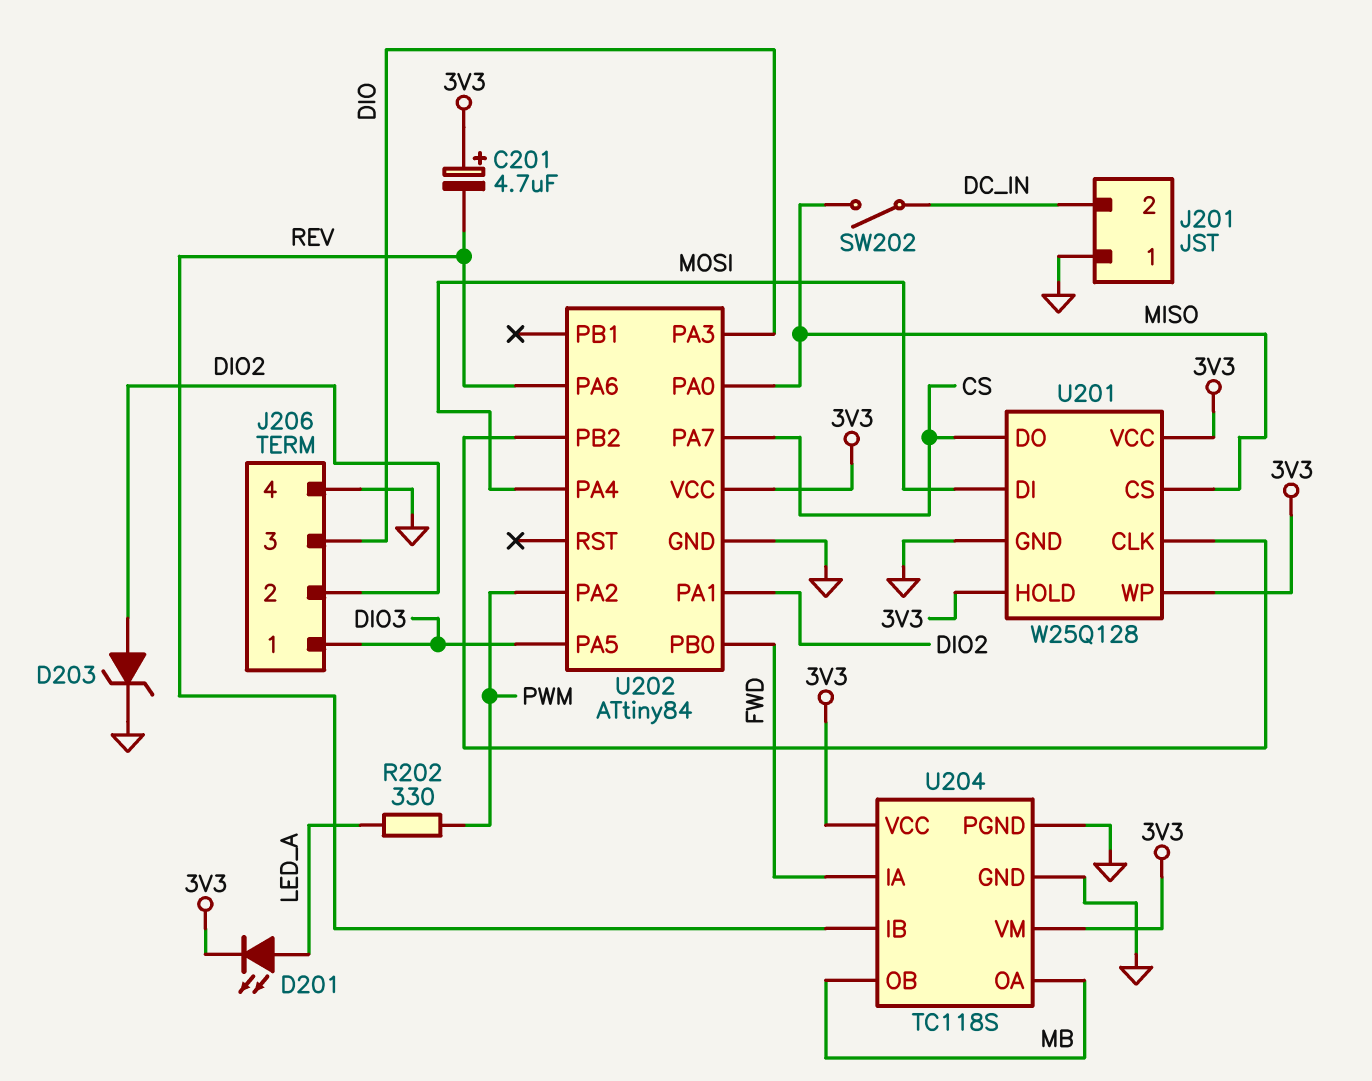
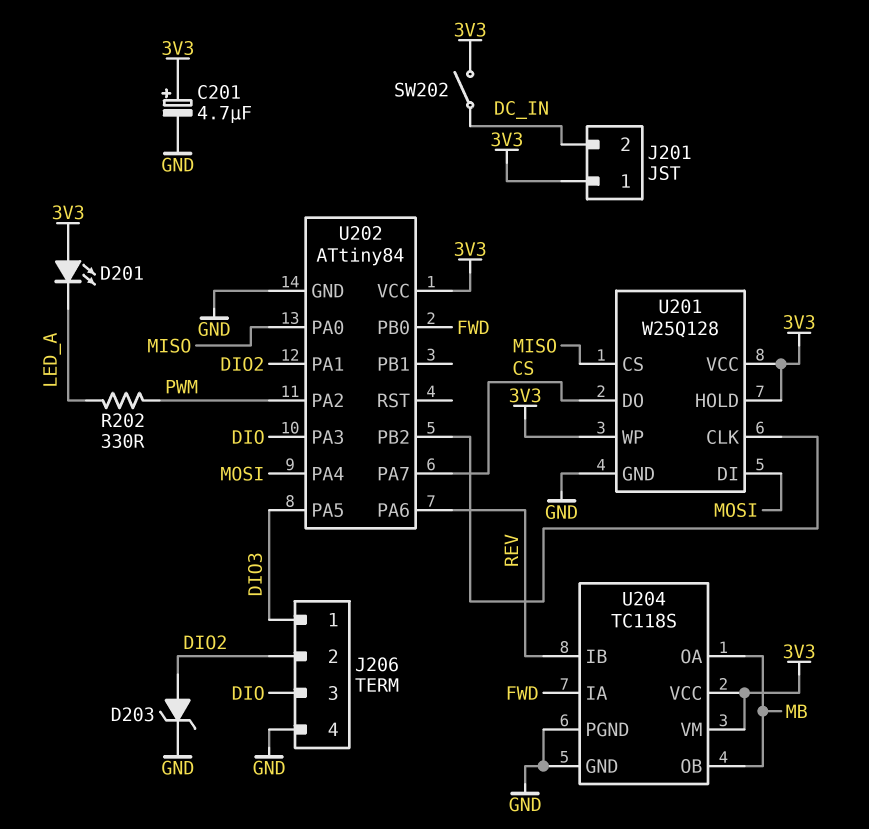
C201: 4.7uF (plus 3V3, minus REV) -> 4.7uF (plus 3V3, minus GND)
D201: LED (A LED_A, K 3V3) -> LED (A 3V3, K LED_A)
J201 pin 1: GND -> 3V3
SW202: switch (DC_IN, MISO) -> switch (3V3, DC_IN)

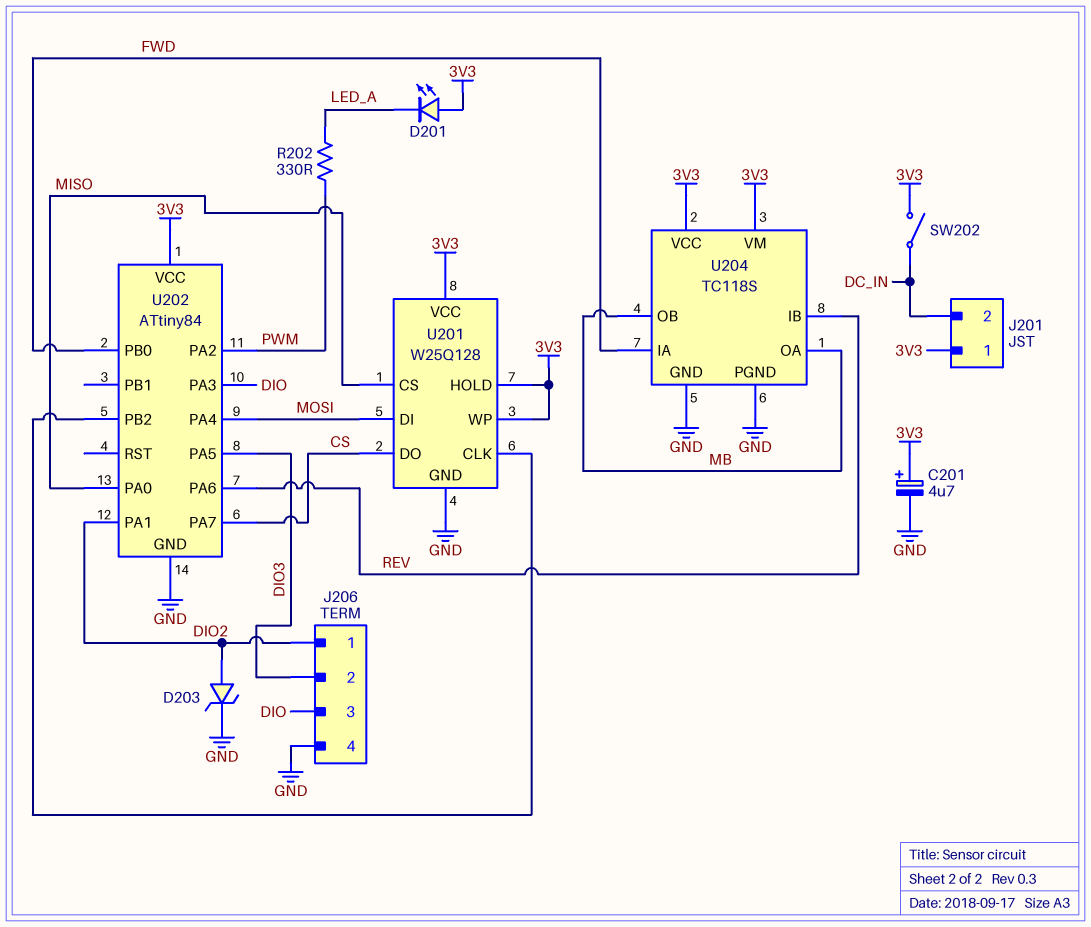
J206 pin 1: DIO3 -> DIO2
J206 pin 2: DIO2 -> DIO3

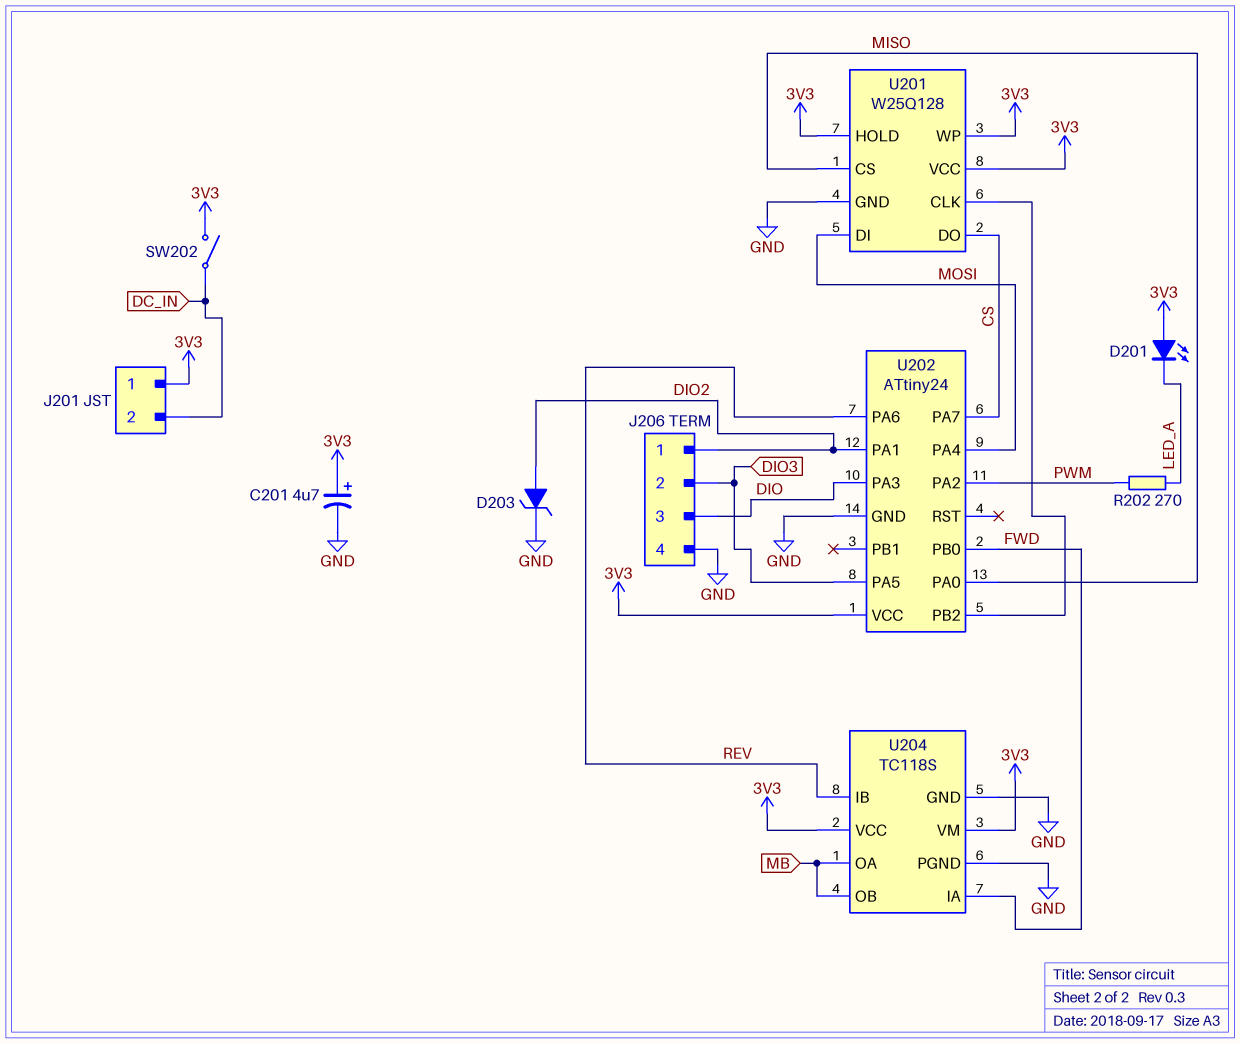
R202: 330 (LED_A, PWM) -> 270 (LED_A, PWM)
U202: ATtiny84 -> ATtiny24

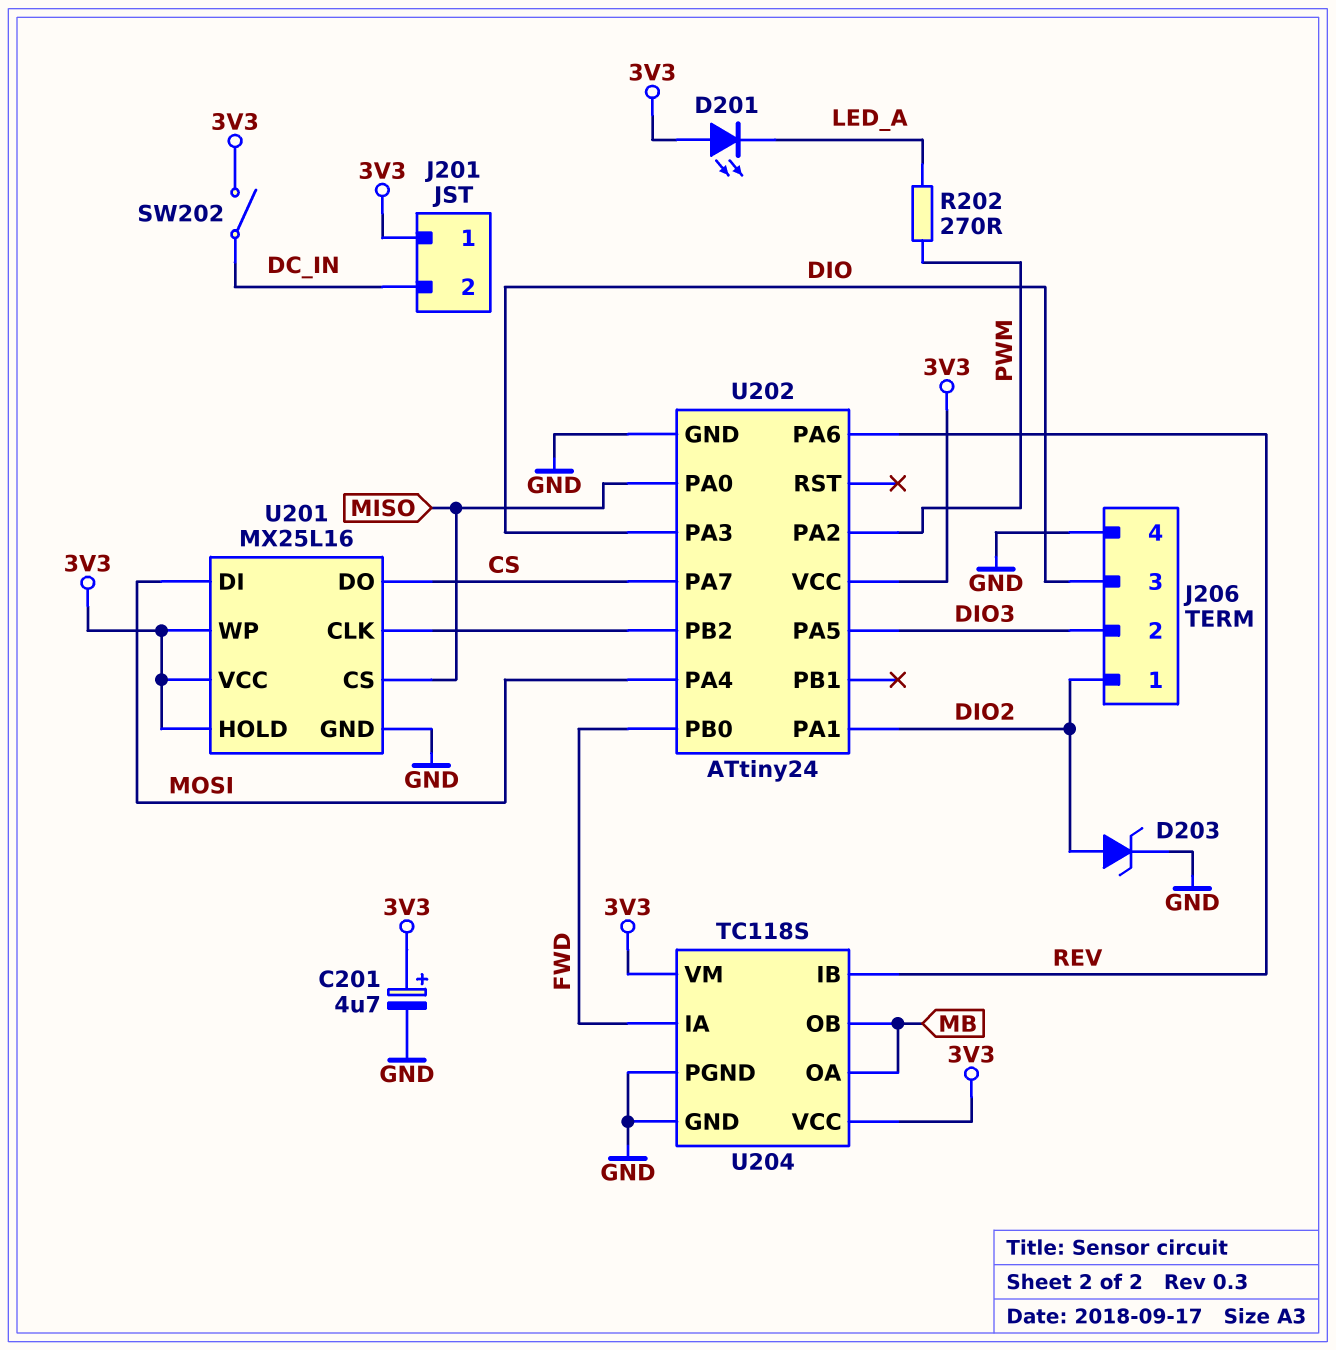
U201: W25Q128 -> MX25L16

